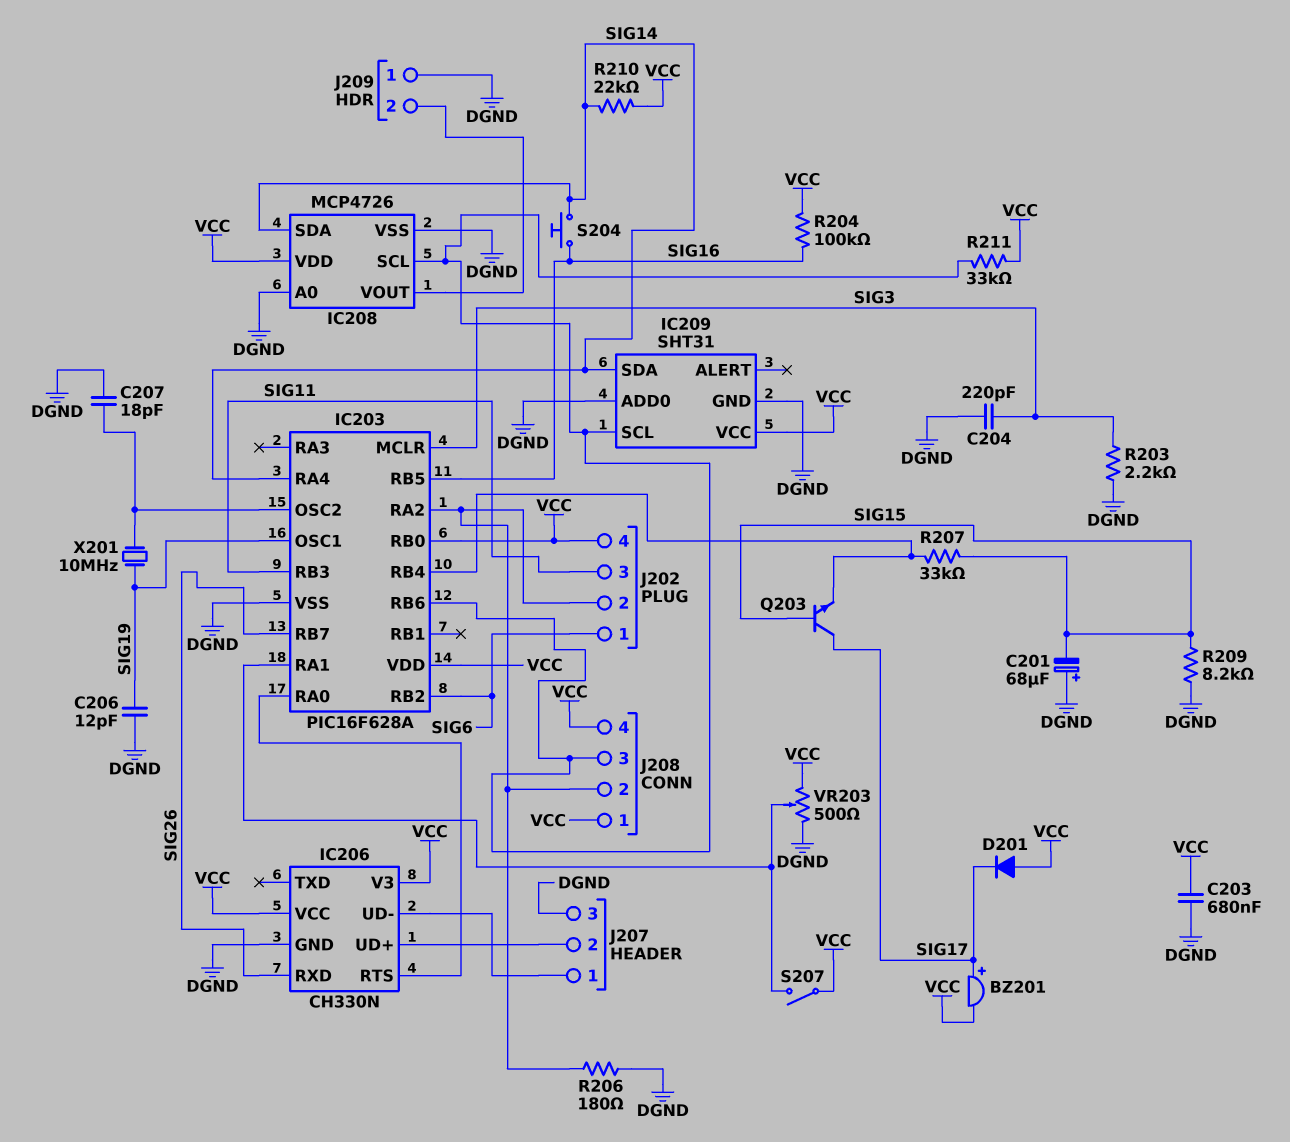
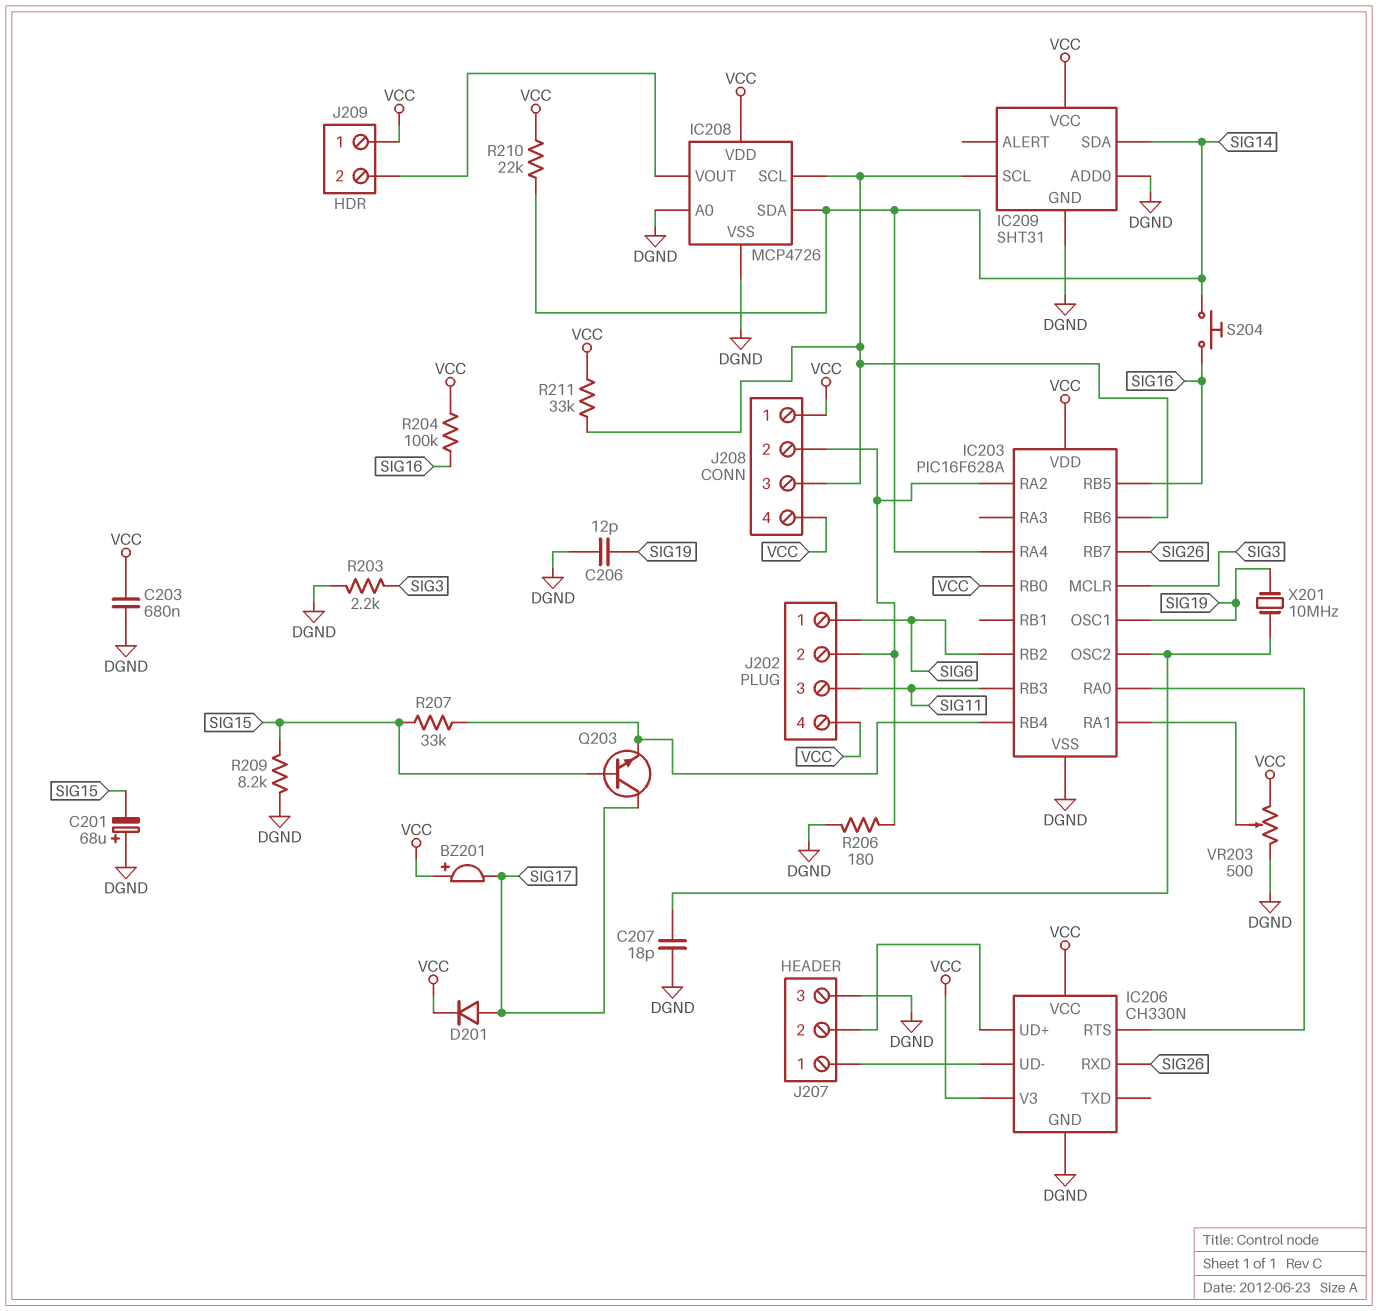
BZ201: buzzer (plus SIG17, minus VCC) -> buzzer (plus VCC, minus SIG17)
C204: 220pF (DGND, SIG3) -> none
D201: diode (A VCC, K SIG17) -> diode (A SIG17, K VCC)
J209 pin 1: DGND -> VCC
S207: switch (IC203/RA1, VCC) -> none

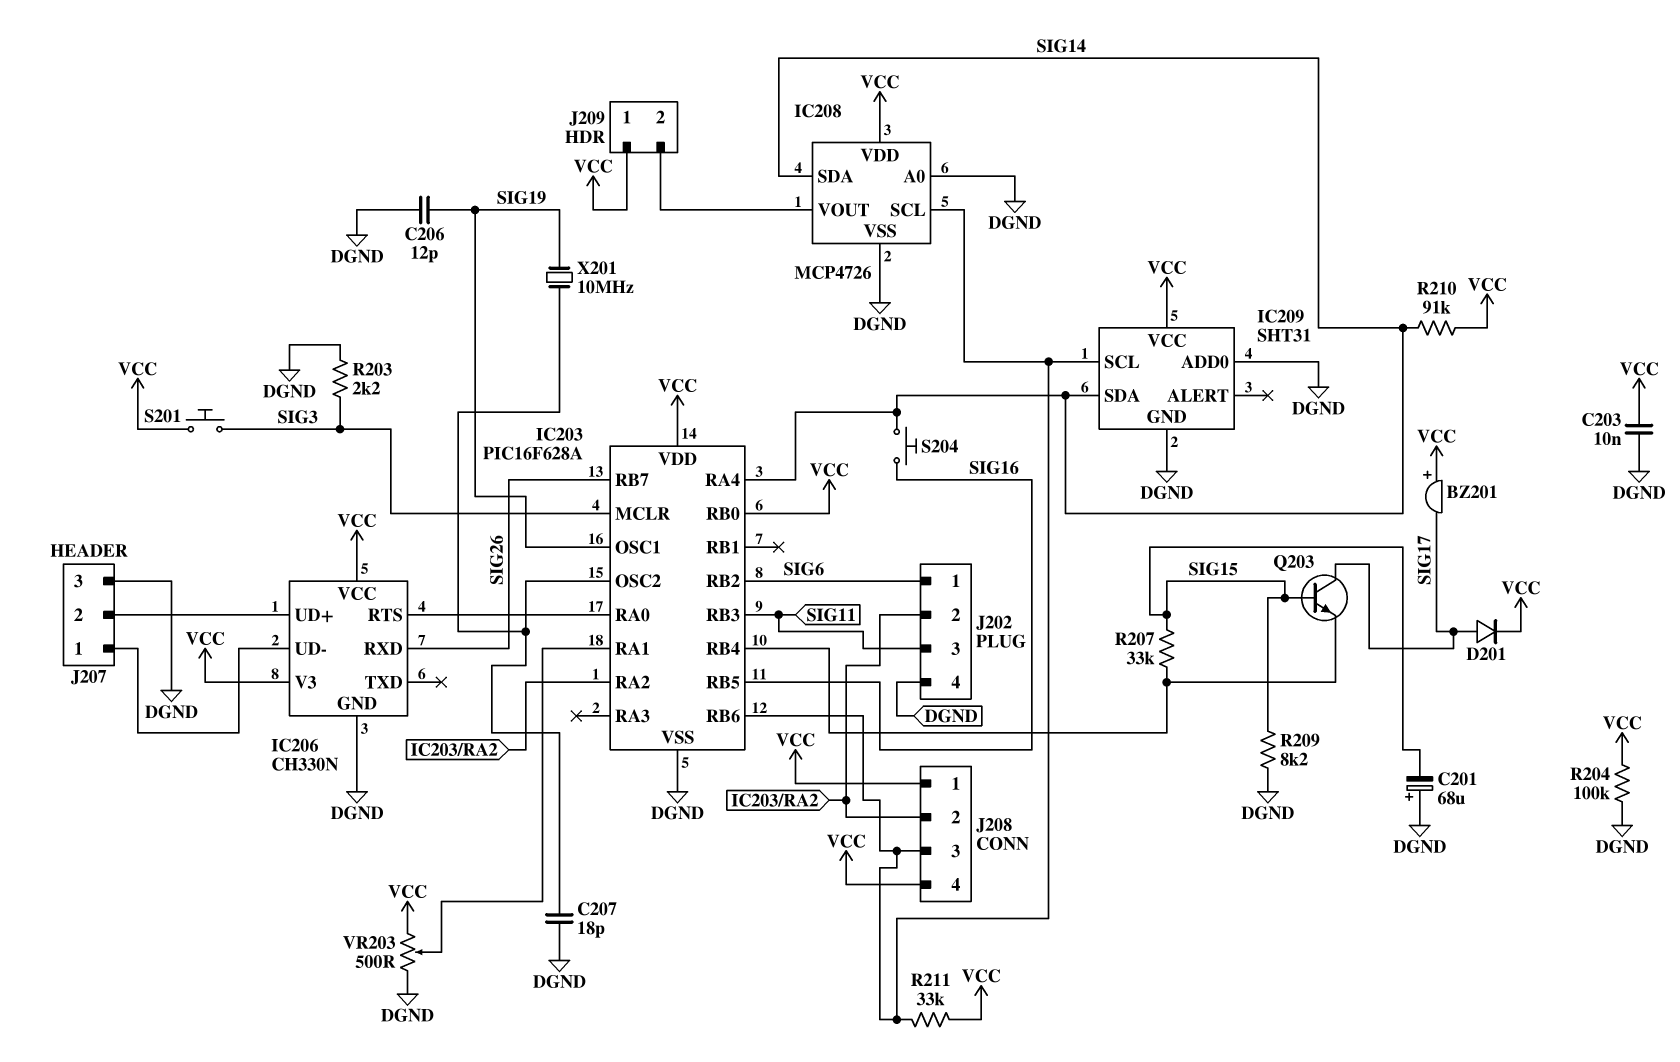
C203: 680nF (DGND, VCC) -> 10nF (DGND, VCC)
J202 pin 4: VCC -> DGND
R204: 100k (SIG16, VCC) -> 100k (DGND, VCC)
R206: 180 (DGND, IC203/RA2) -> none
R210: 22k (SIG14, VCC) -> 91k (SIG14, VCC)
S201: none -> button (SIG3, VCC)

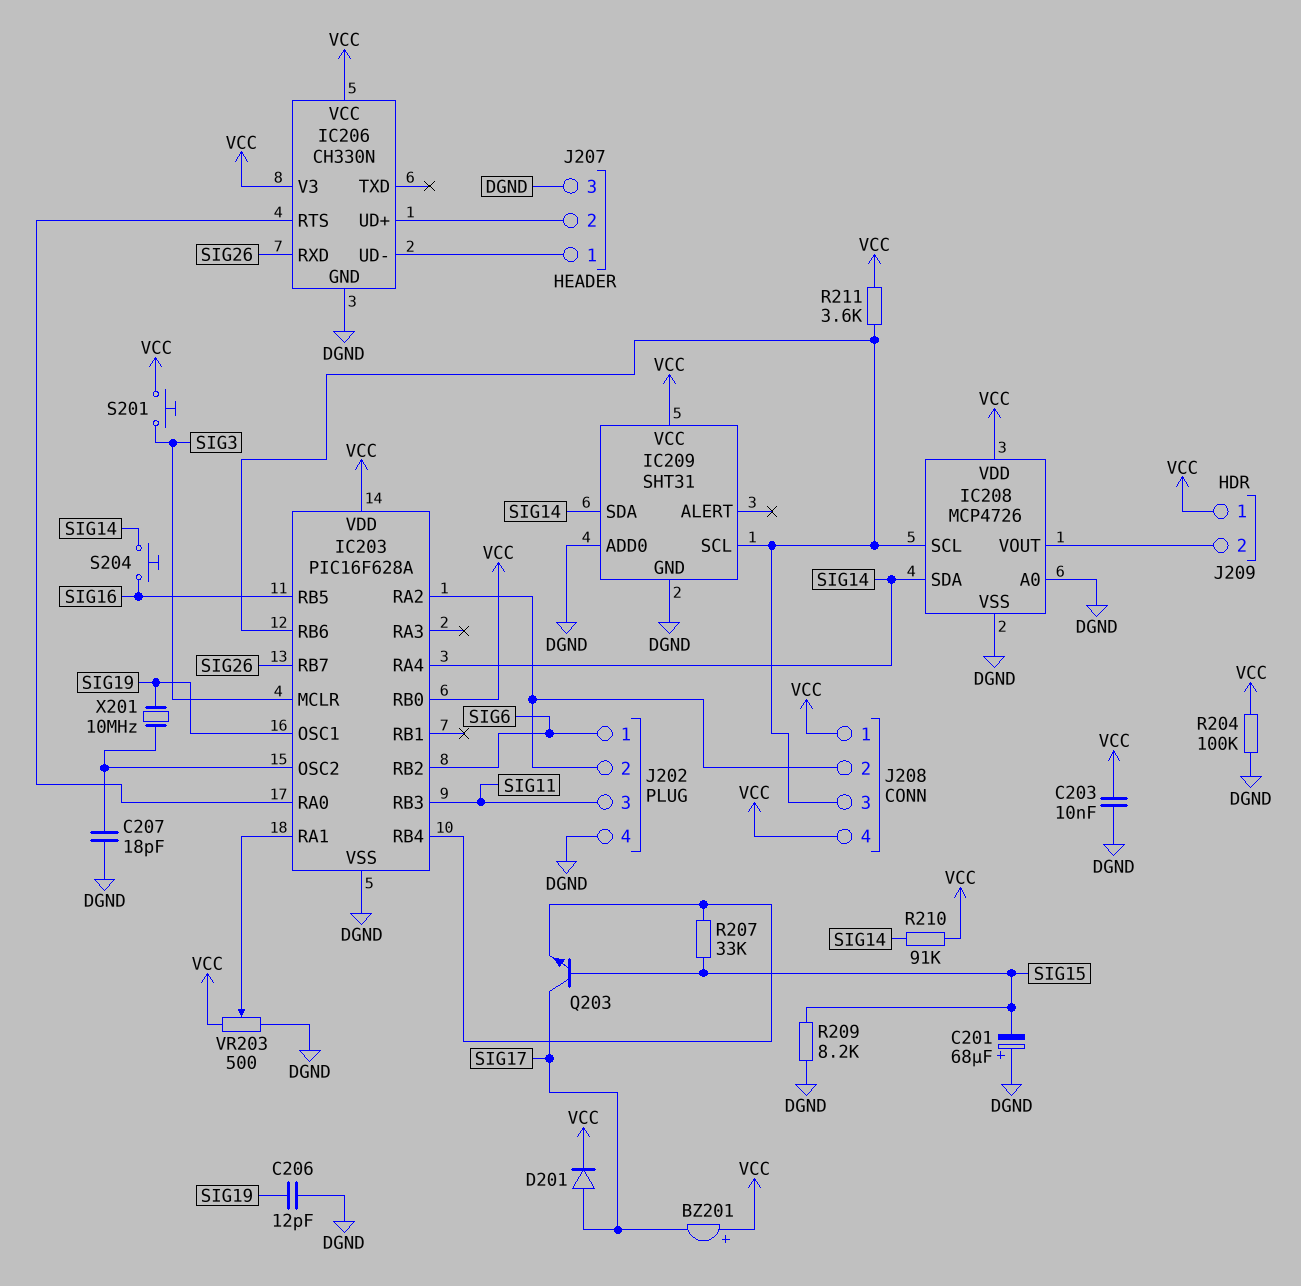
R203: 2.2k (DGND, SIG3) -> none
R211: 33k (IC203/RB6, VCC) -> 3.6k (IC203/RB6, VCC)

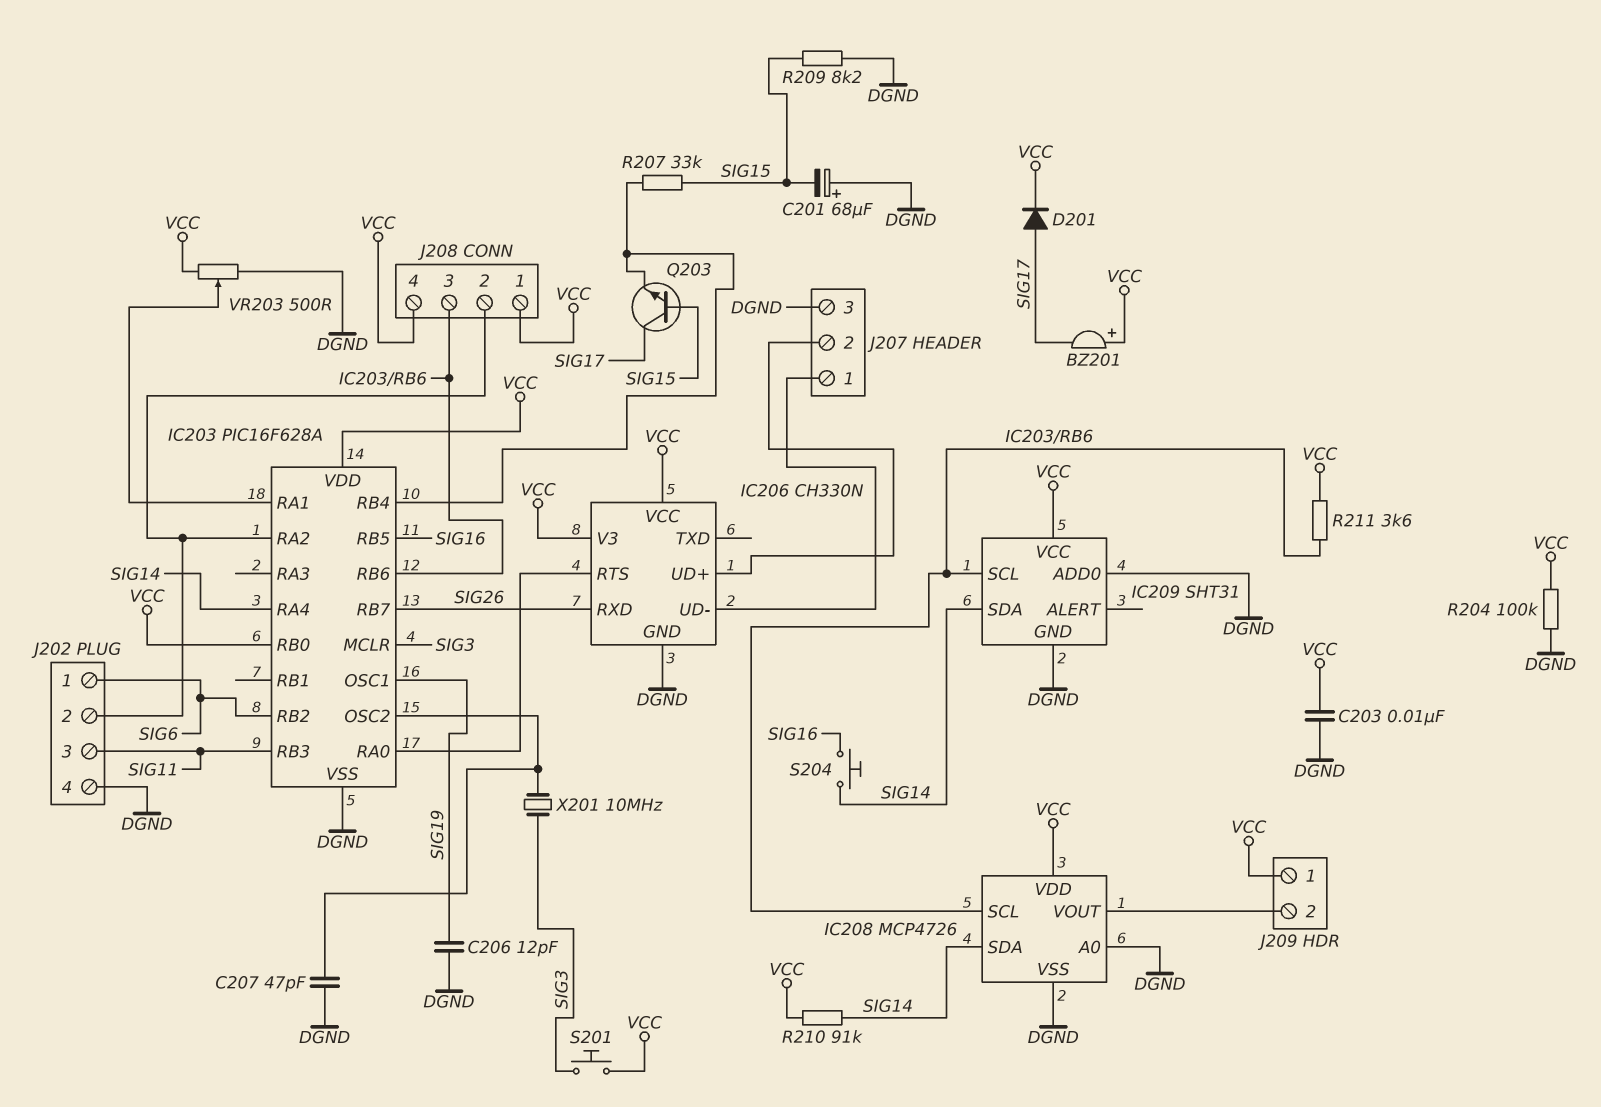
C207: 18pF (DGND, IC203/OSC2) -> 47pF (DGND, IC203/OSC2)
X201: 10MHz (IC203/OSC2, SIG19) -> 10MHz (IC203/OSC2, SIG3)

